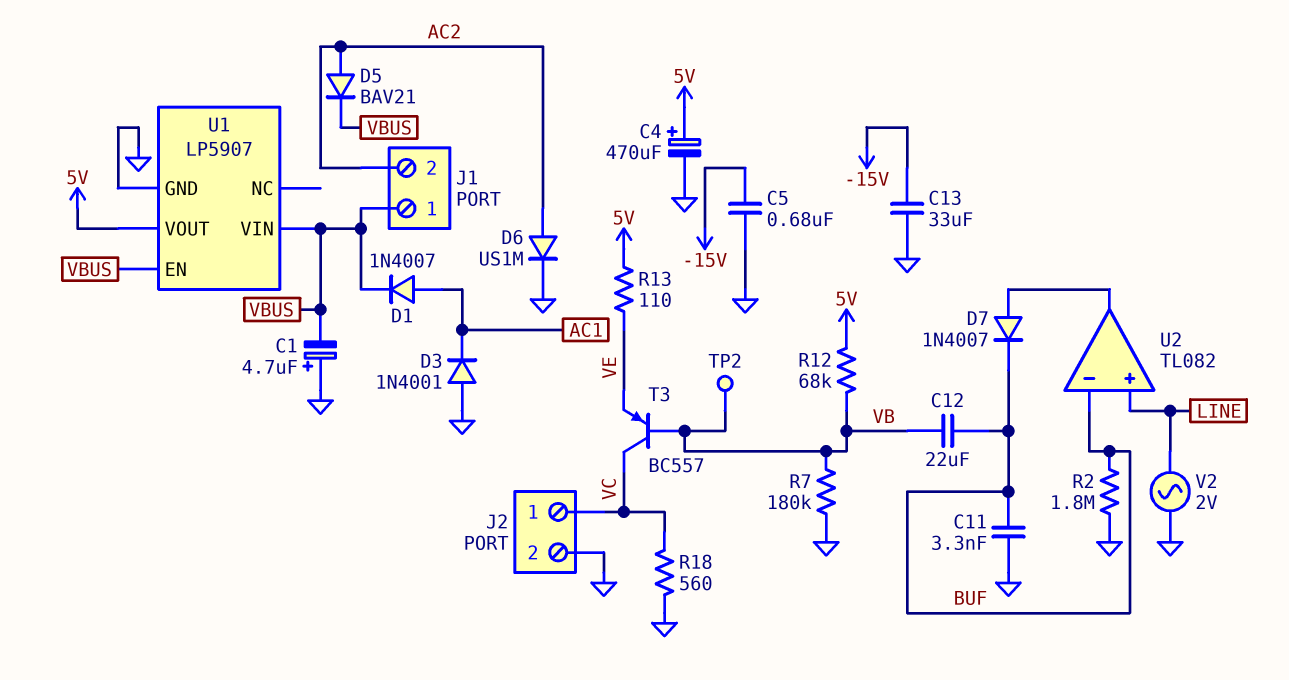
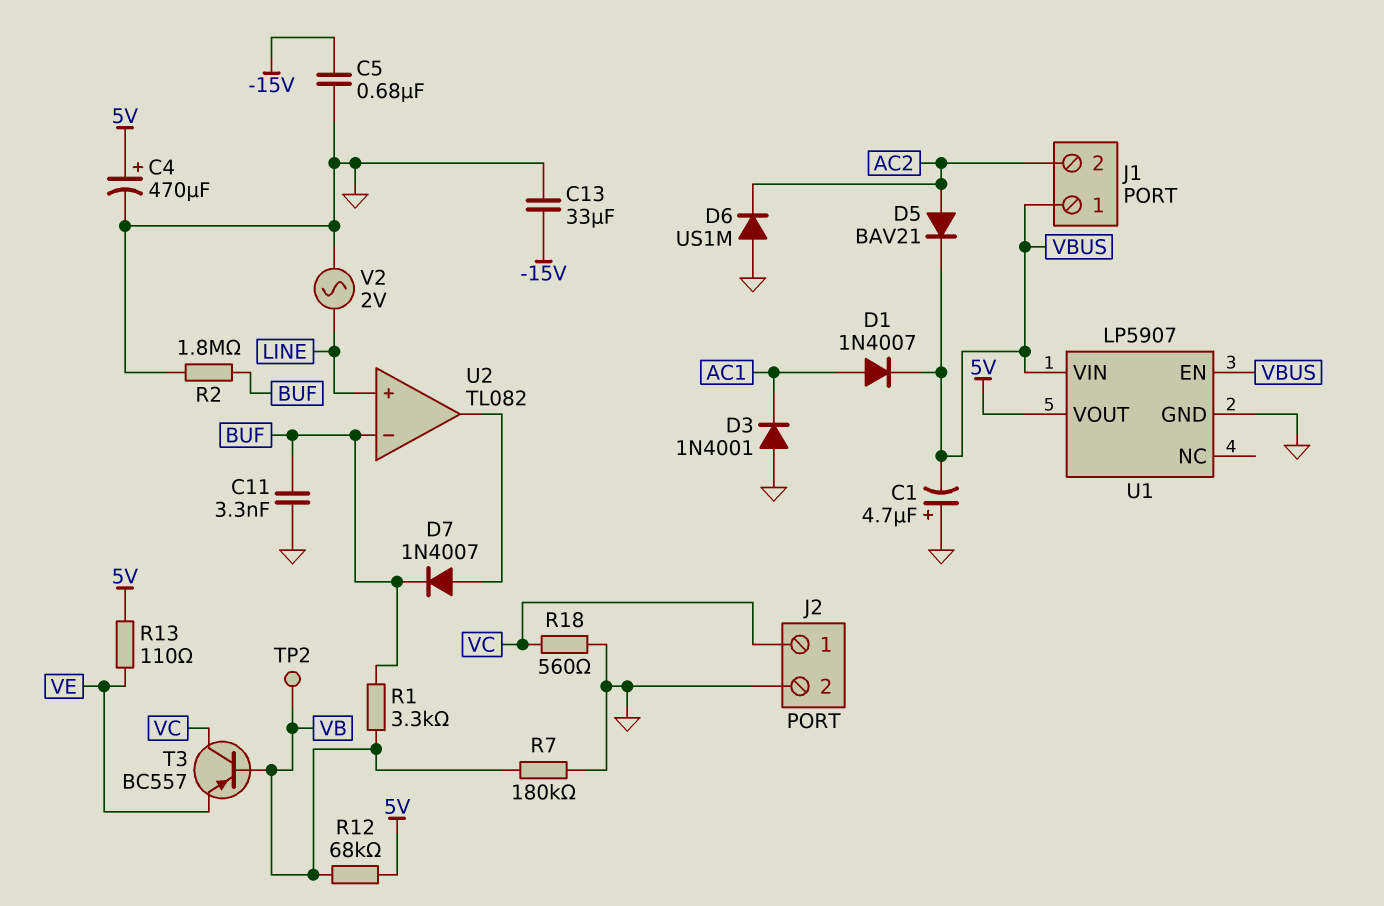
C12: 22uF (BUF, VB) -> none
D6: diode US1M (A AC2, K GND) -> diode US1M (A GND, K AC2)
R1: none -> 3.3k (BUF, VB)

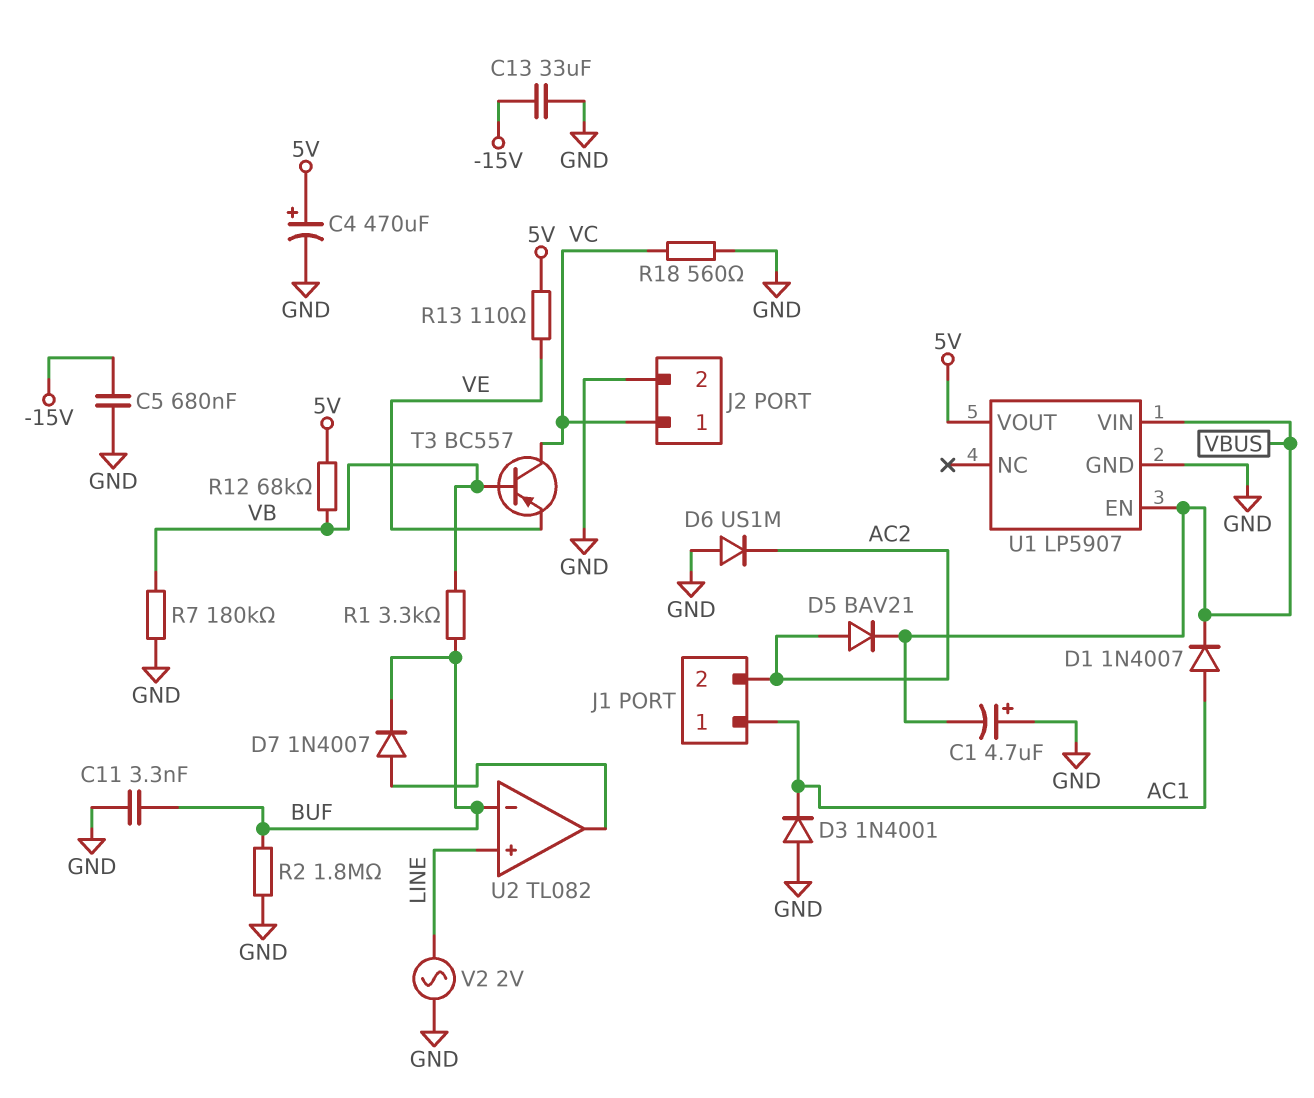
J1 pin 1: VBUS -> AC1
TP2: test point (VB) -> none

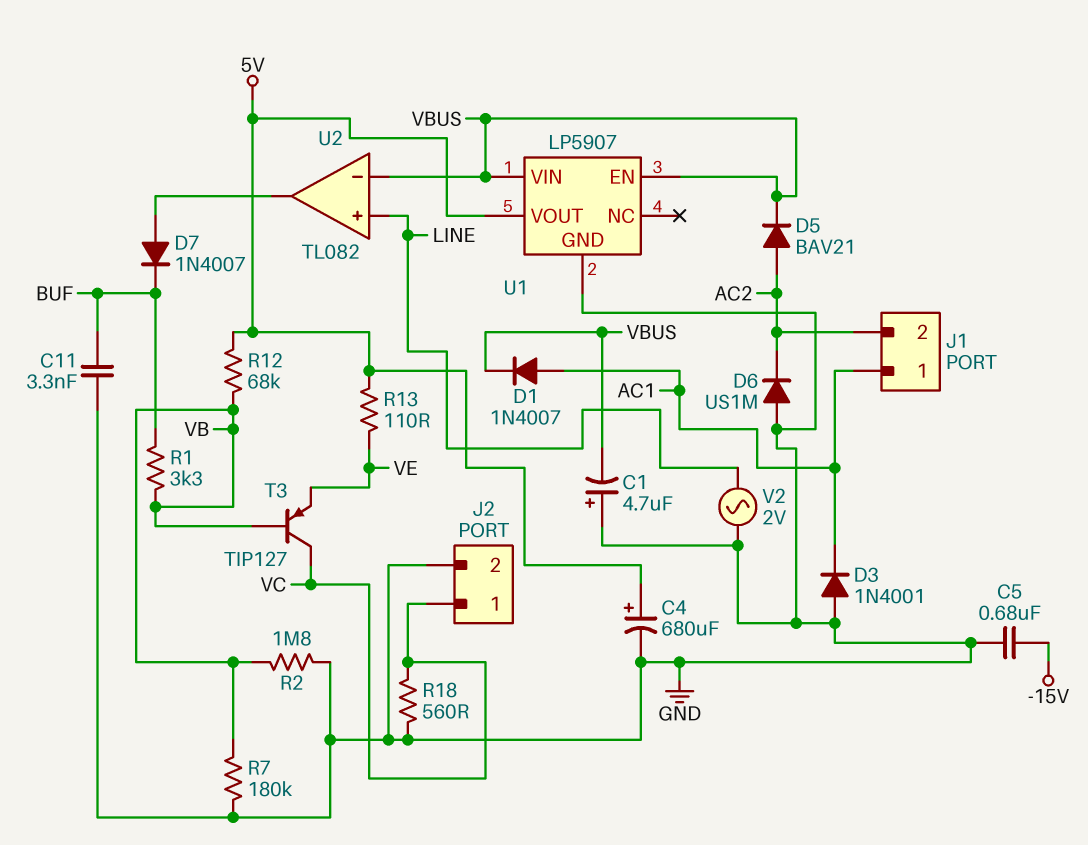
C4: 470uF (plus 5V, minus GND) -> 680uF (plus 5V, minus GND)
C13: 33uF (-15V, GND) -> none
R2: 1.8M (BUF, GND) -> 1.8M (GND, VB)
T3: PNP BC557 (B VB, C VC, E VE) -> PNP TIP127 (B VB, C VC, E VE)
U2 pin in-: BUF -> VBUS

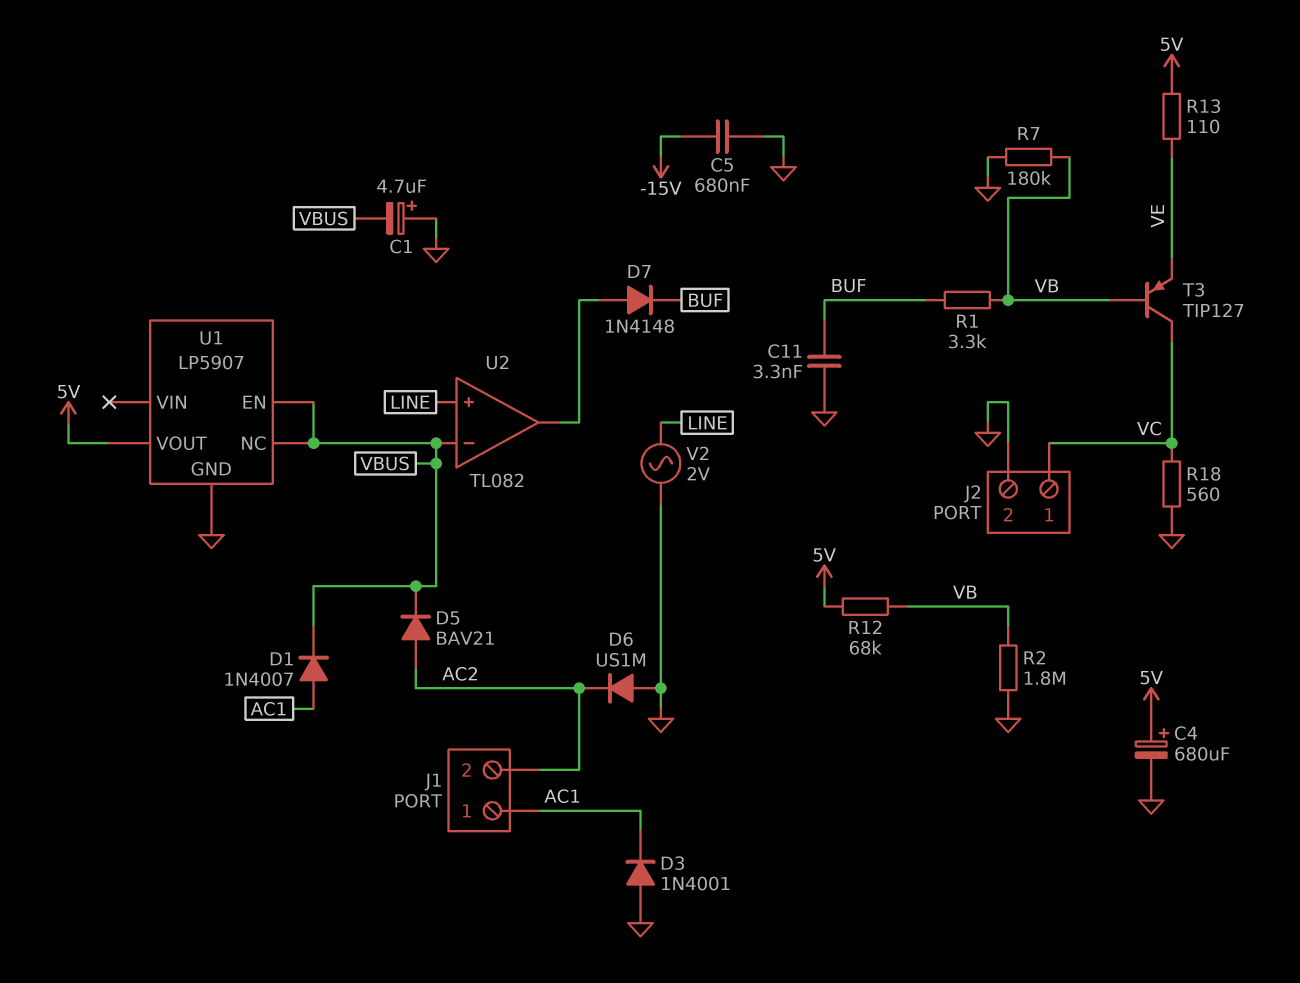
D7: diode 1N4007 (A U2/out, K BUF) -> diode 1N4148 (A U2/out, K BUF)
U1 pin NC: none -> VBUS
U1 pin VIN: VBUS -> none

